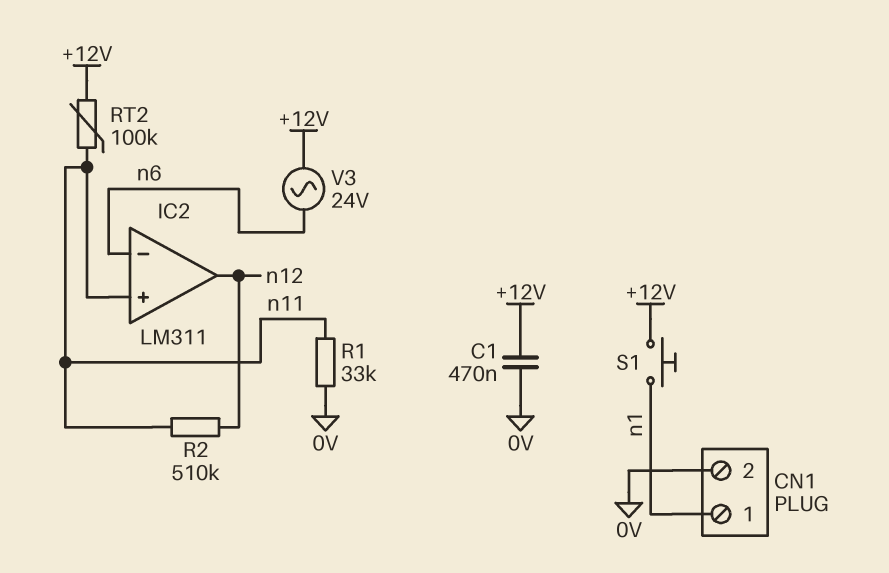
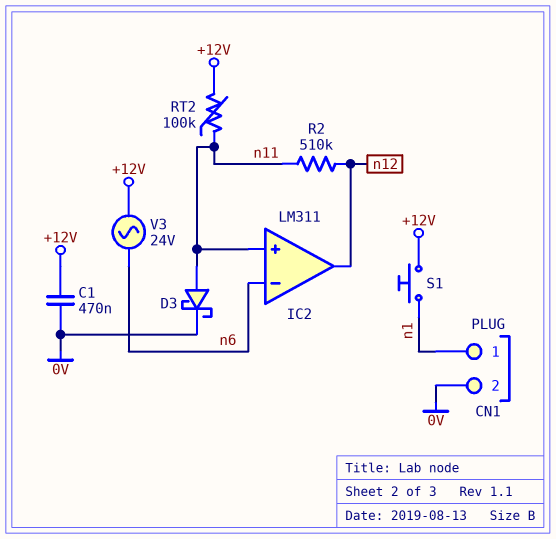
D3: none -> schottky (A n11, K 0V)
R1: 33k (0V, n11) -> none

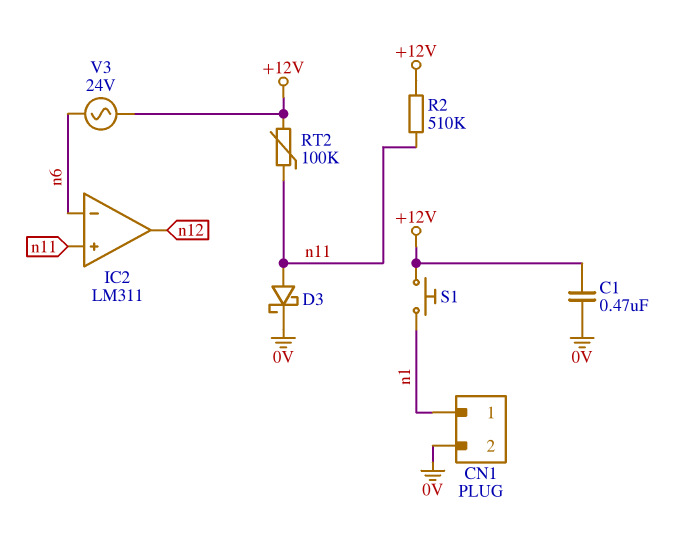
R2: 510k (n11, n12) -> 510k (+12V, n11)

